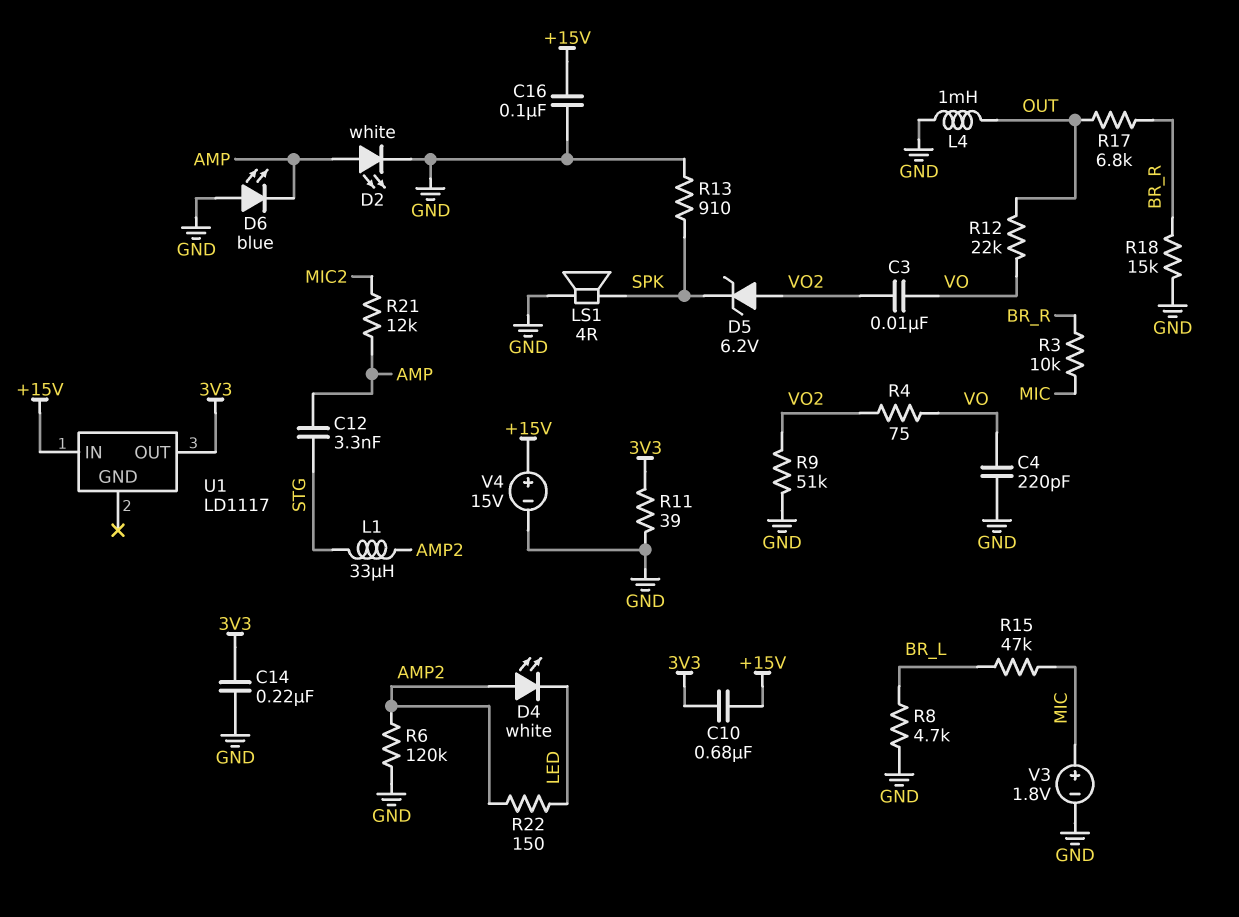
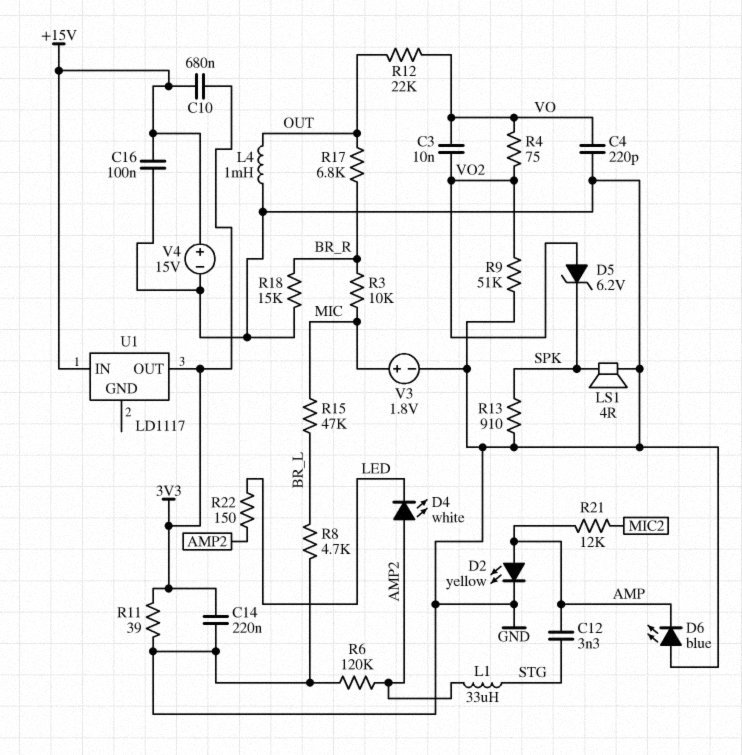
D2: LED white (A AMP, K GND) -> LED yellow (A AMP, K GND)

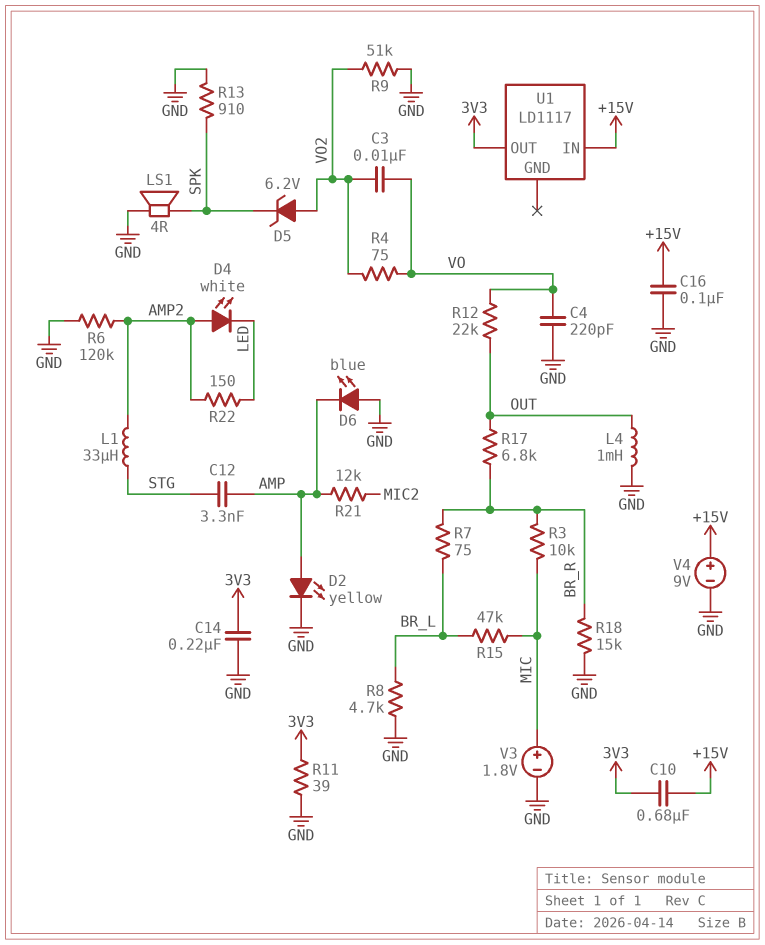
R7: none -> 75 (BR_L, BR_R)
V4: 15V (plus +15V, minus GND) -> 9V (plus +15V, minus GND)

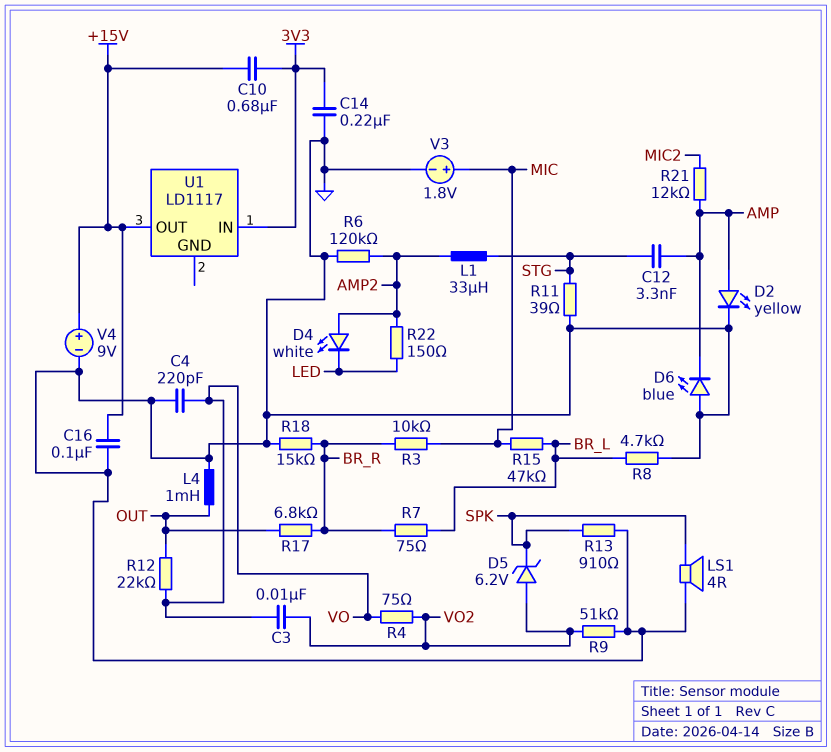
R11: 39 (3V3, GND) -> 39 (GND, STG)
U1 pin IN: +15V -> 3V3
U1 pin OUT: 3V3 -> +15V

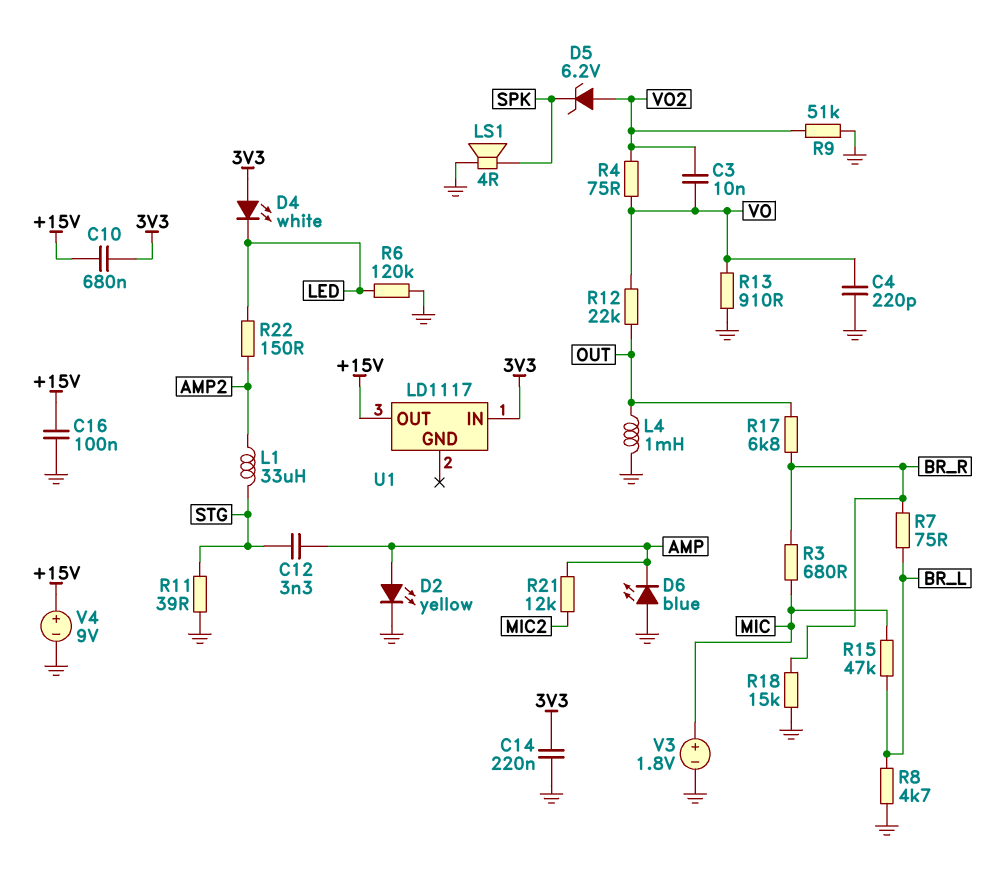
D4: LED white (A AMP2, K LED) -> LED white (A 3V3, K LED)
R3: 10k (BR_R, MIC) -> 680 (BR_R, MIC)
R6: 120k (AMP2, GND) -> 120k (GND, LED)
R13: 910 (GND, SPK) -> 910 (GND, VO)

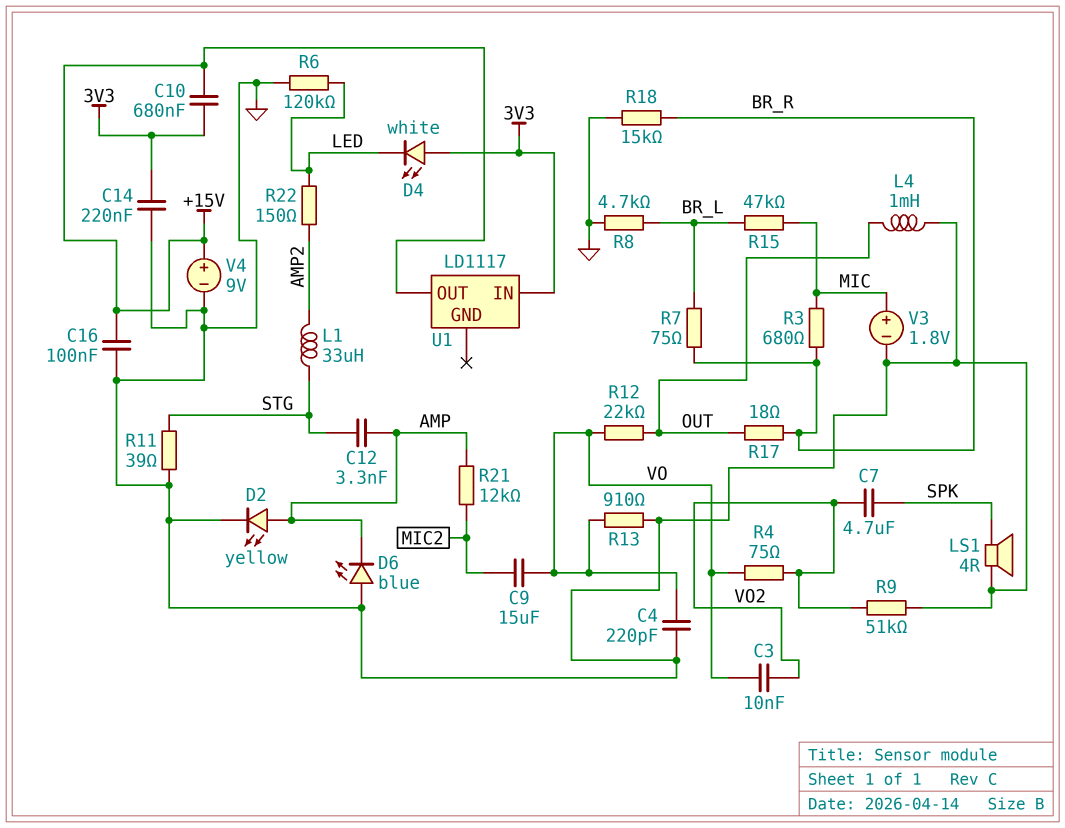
C7: none -> 4.7uF (SPK, VO2)
C9: none -> 15uF (MIC2, VO)
D5: zener 6.2V (A VO2, K SPK) -> none
R17: 6.8k (BR_R, OUT) -> 18 (BR_R, OUT)

